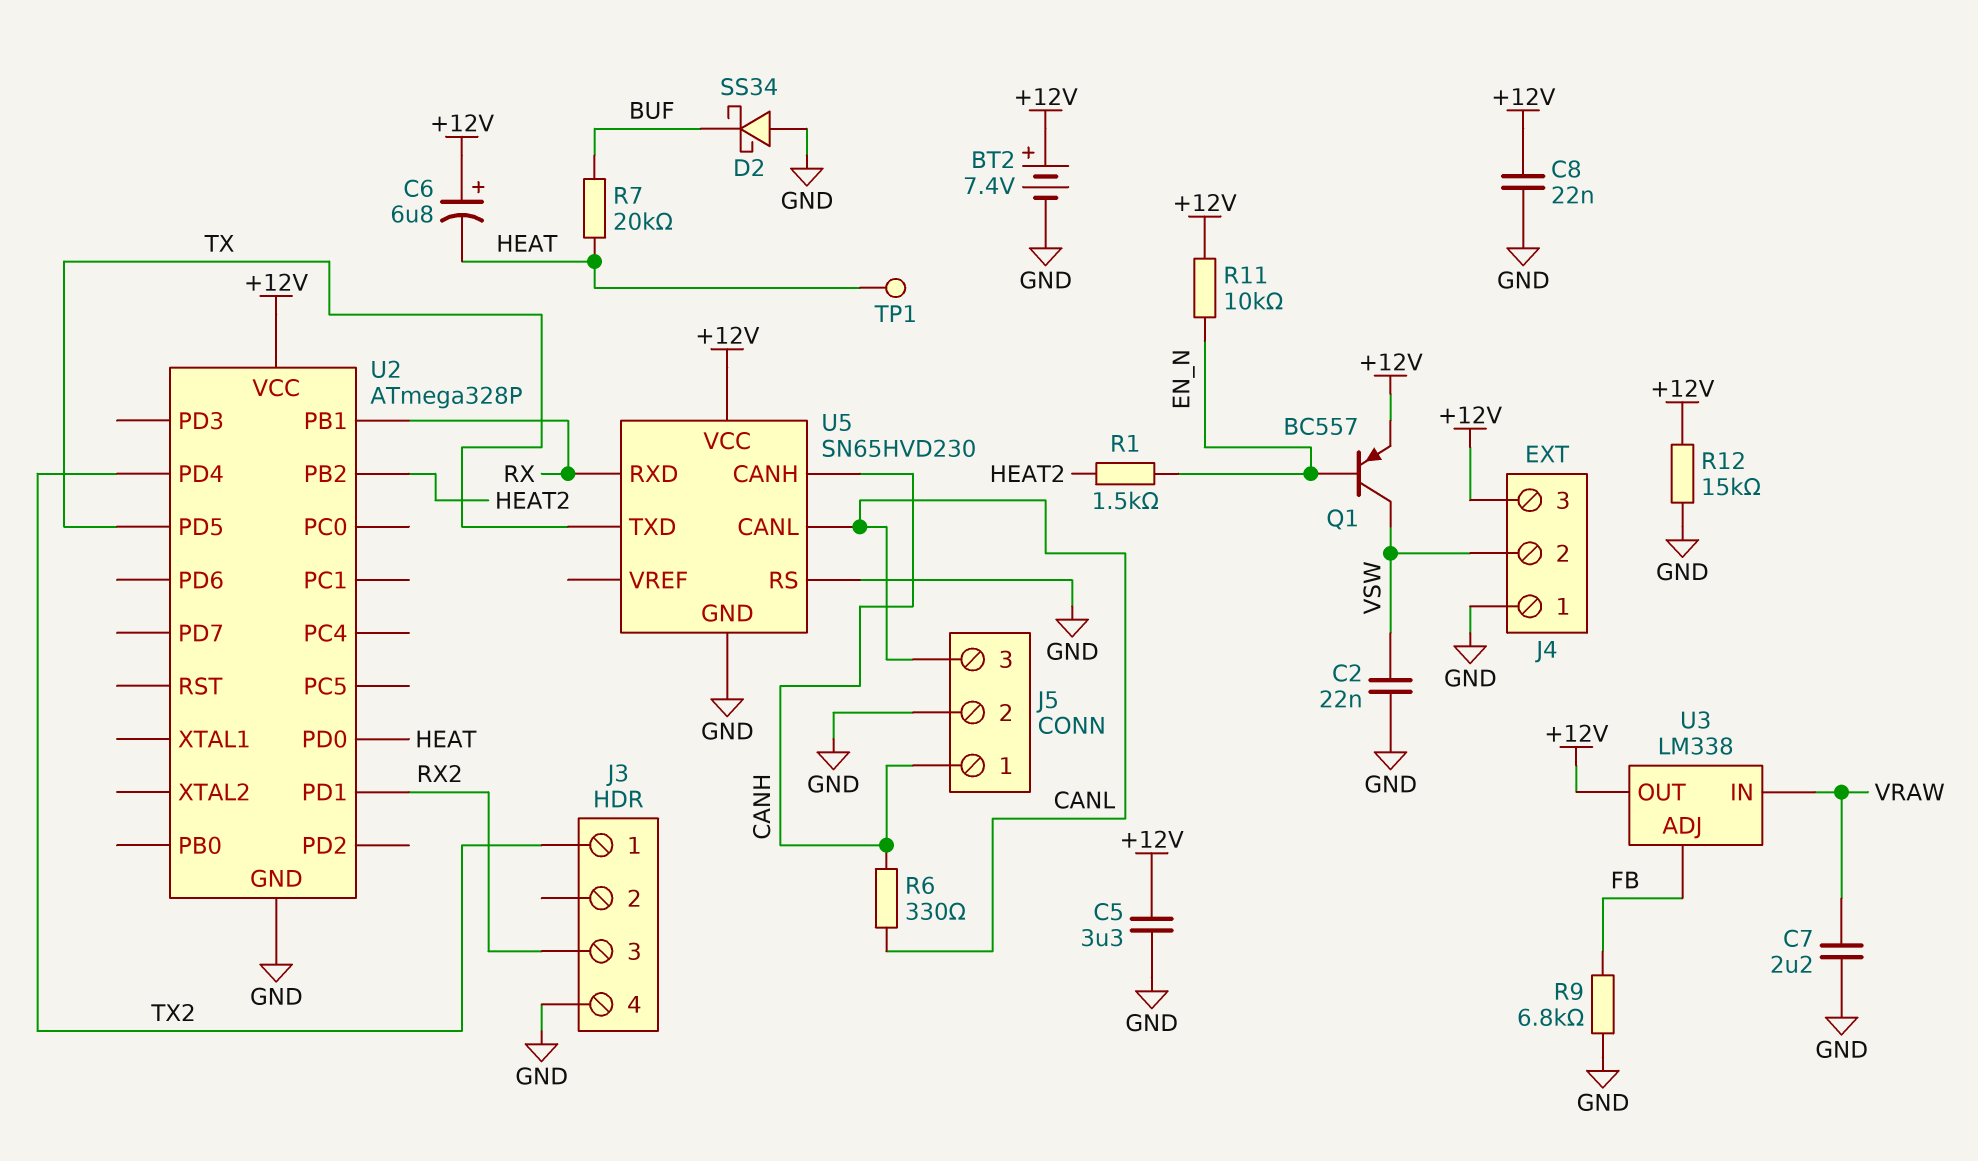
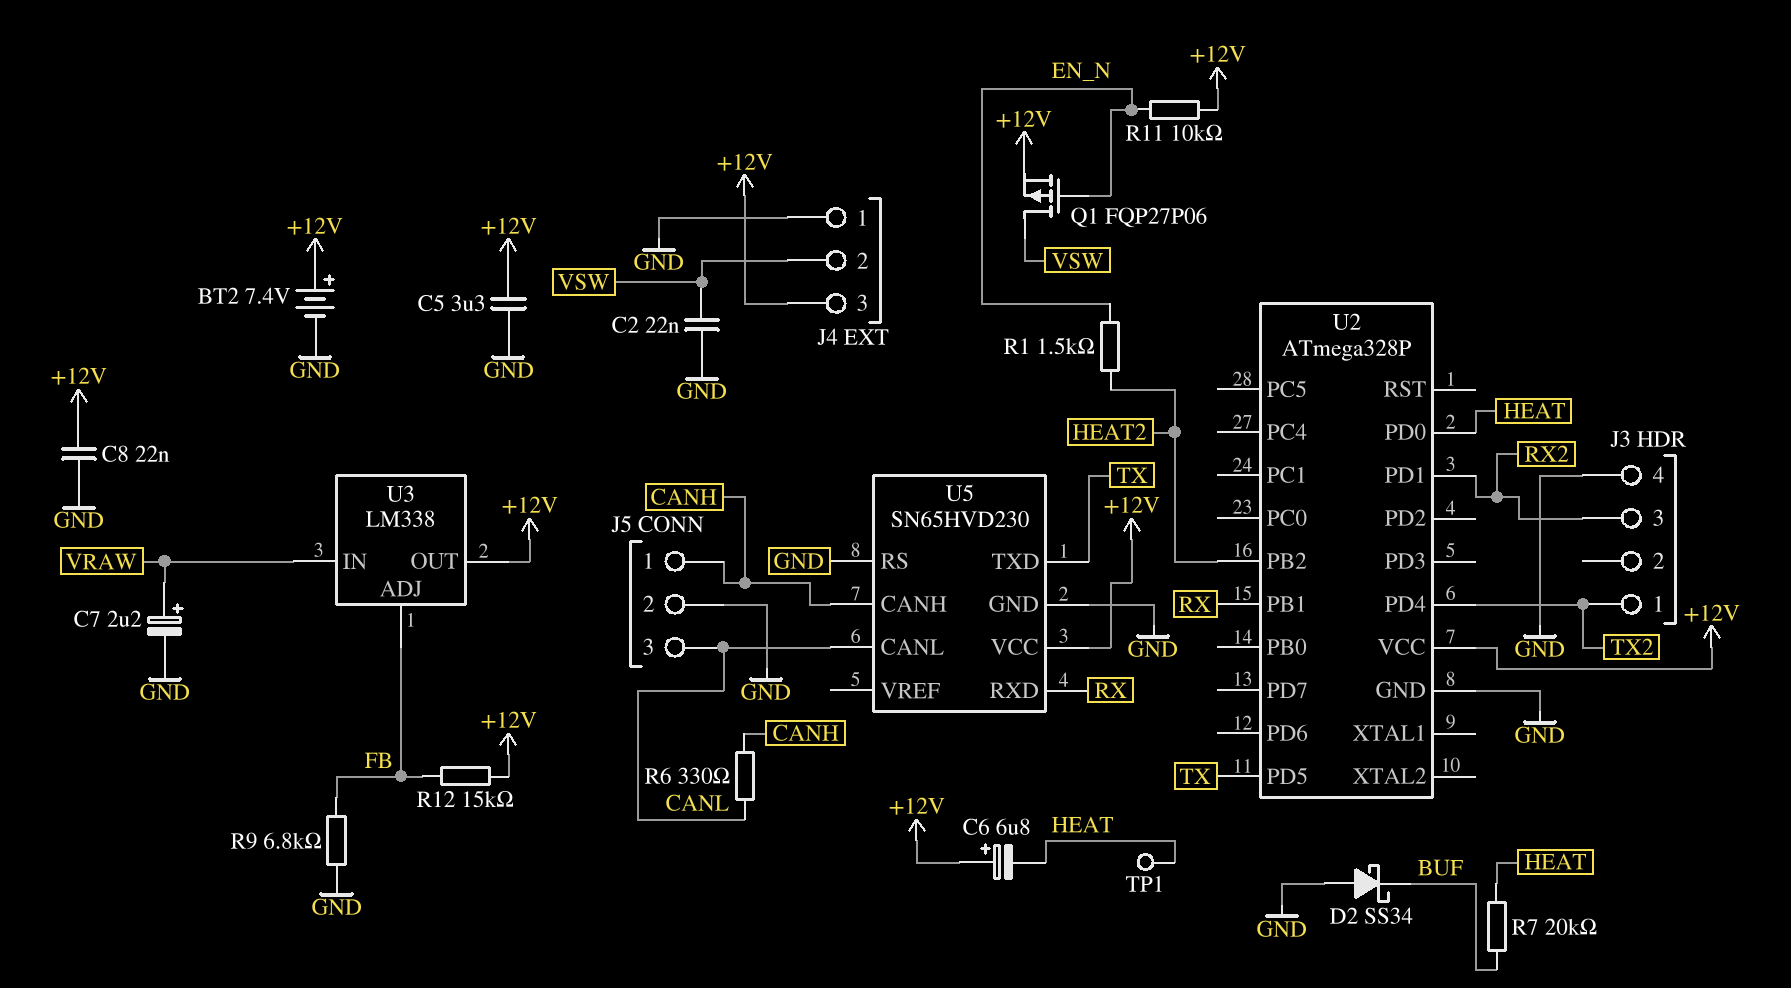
C7: 2.2uF (GND, VRAW) -> 2.2uF (plus VRAW, minus GND)
Q1: PNP BC557 (B EN_N, C VSW, E +12V) -> PMOS FQP27P06 (G EN_N, D VSW, S +12V)
R12: 15k (+12V, GND) -> 15k (+12V, FB)

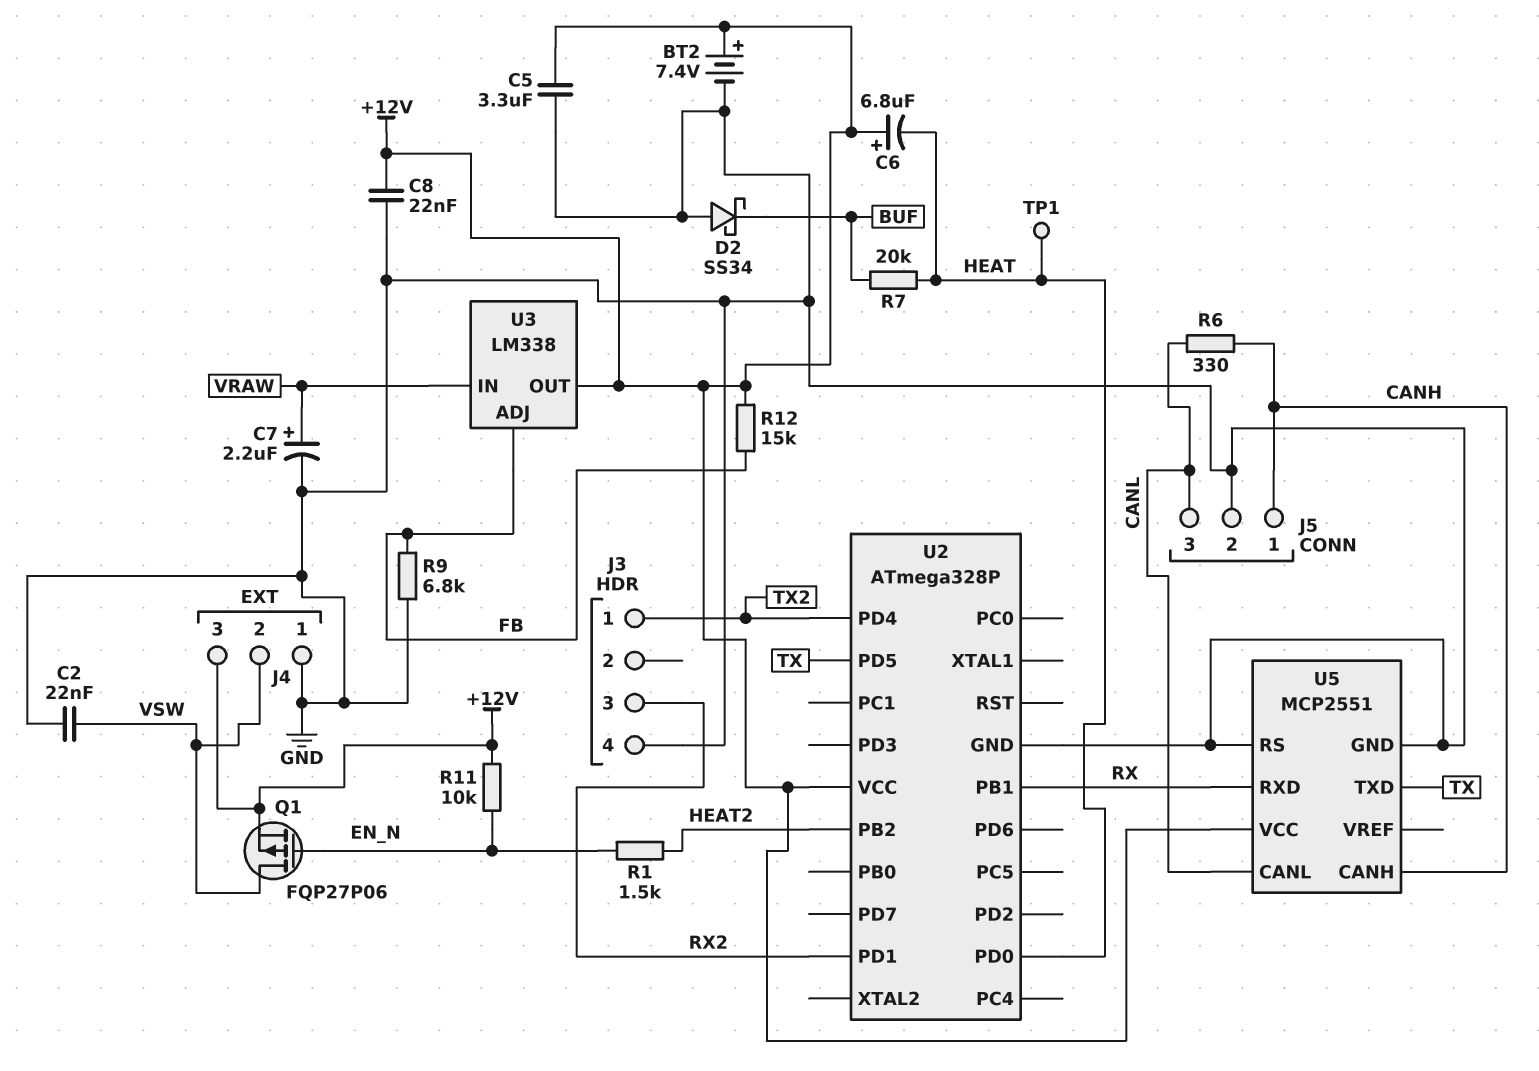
U5: SN65HVD230 -> MCP2551

